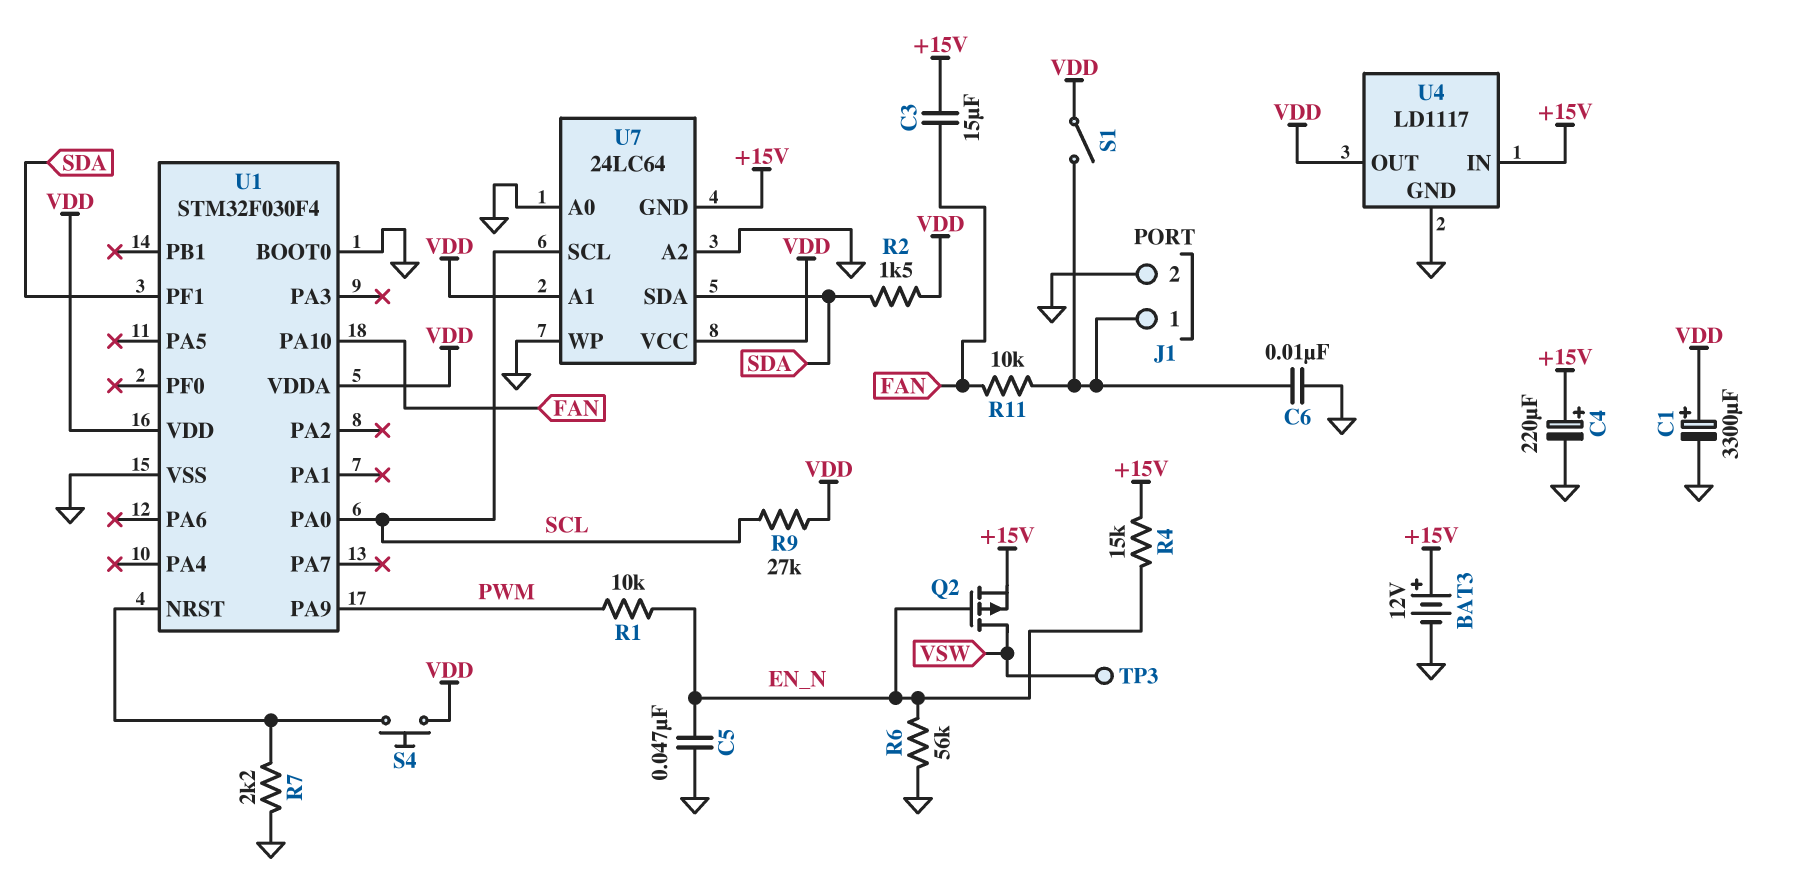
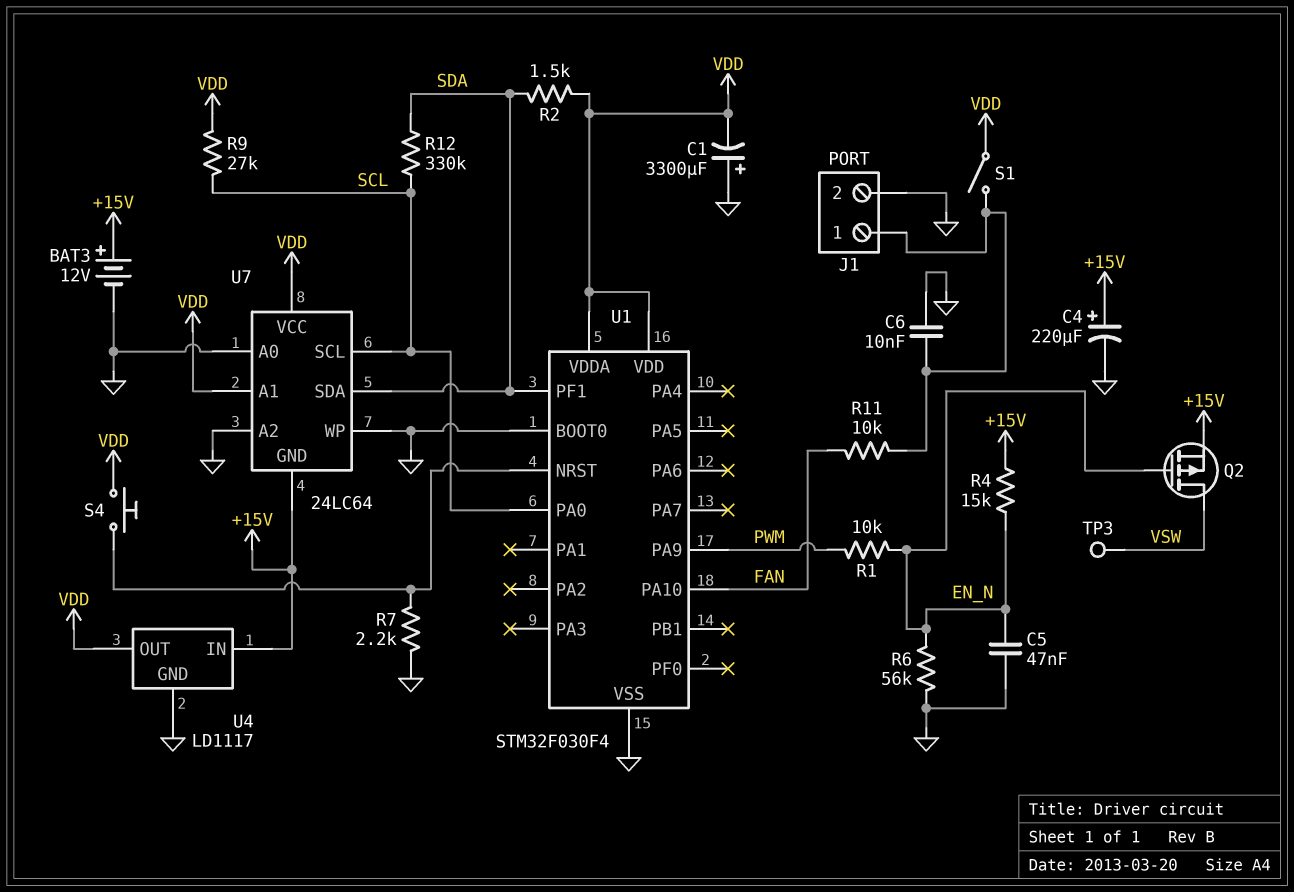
C1: 3300uF (plus VDD, minus GND) -> 3300uF (plus GND, minus VDD)
C3: 15uF (+15V, FAN) -> none
R12: none -> 330k (SCL, SDA)

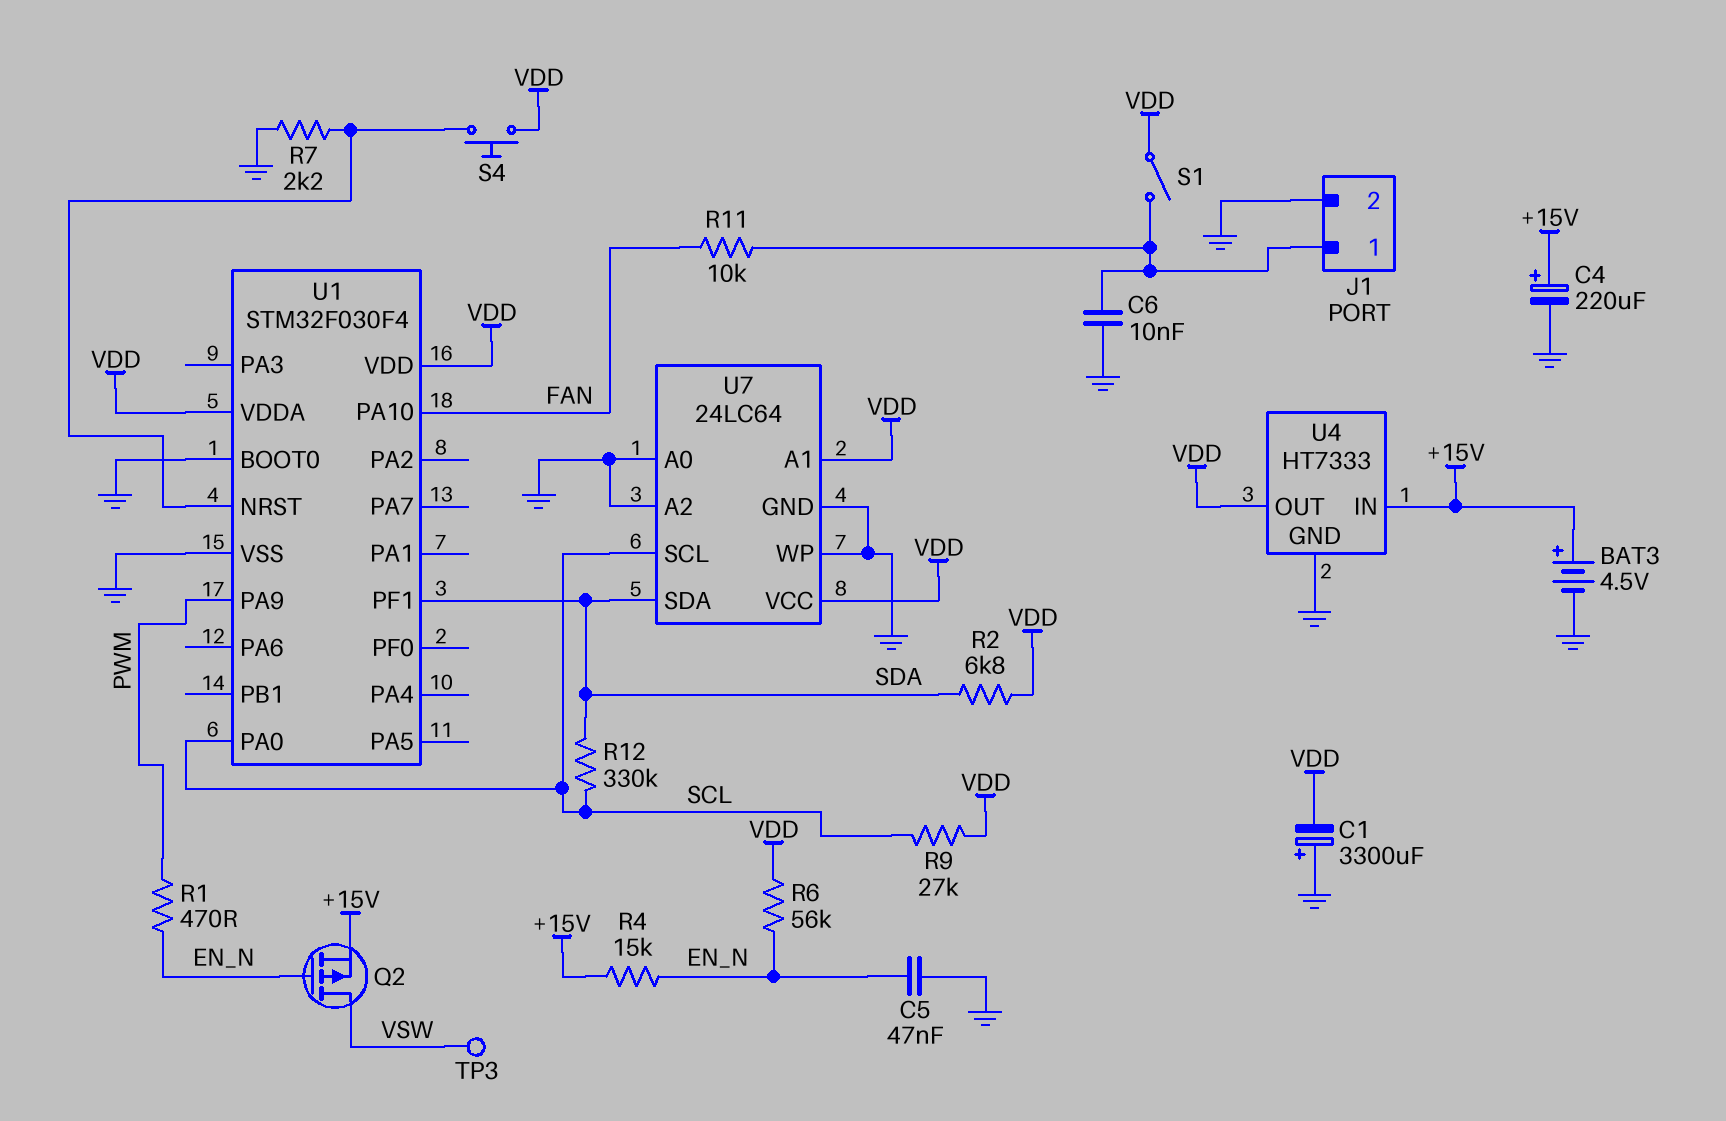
BAT3: 12V (plus +15V, minus GND) -> 4.5V (plus +15V, minus GND)
R1: 10k (EN_N, PWM) -> 470 (EN_N, PWM)
R2: 1.5k (SDA, VDD) -> 6.8k (SDA, VDD)
R6: 56k (EN_N, GND) -> 56k (EN_N, VDD)
U4: LD1117 -> HT7333
U7 pin GND: +15V -> GND

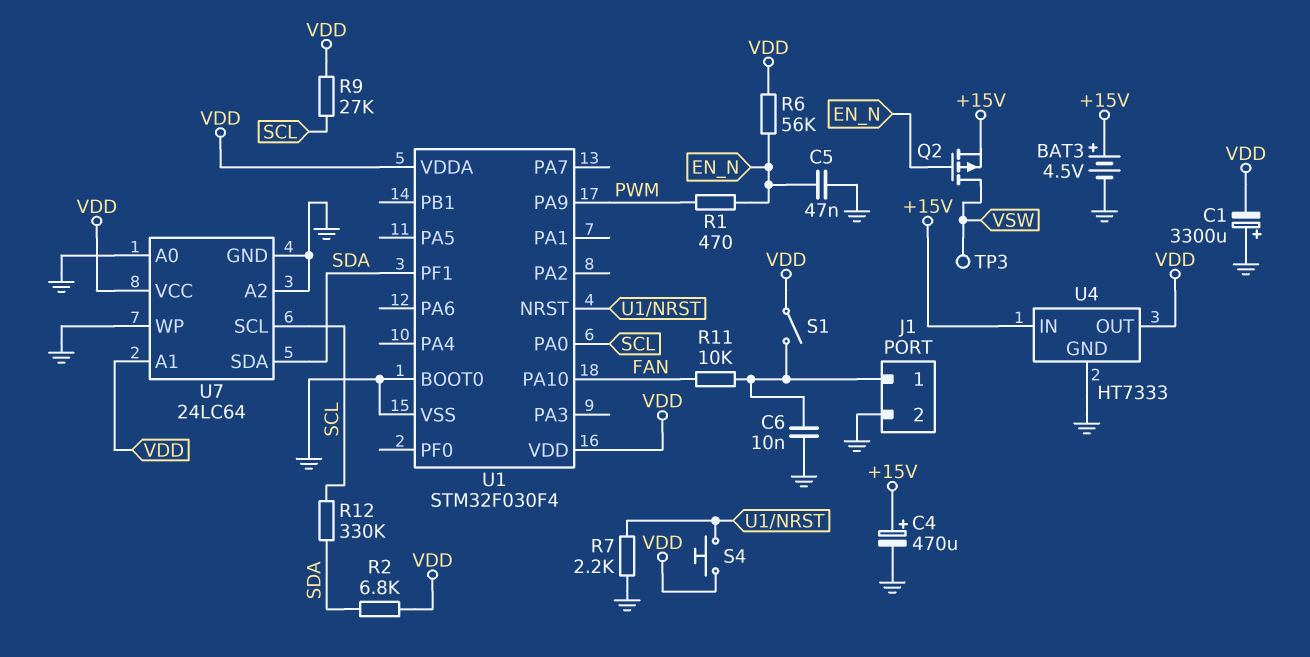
C4: 220uF (plus +15V, minus GND) -> 470uF (plus +15V, minus GND)
R4: 15k (+15V, EN_N) -> none

